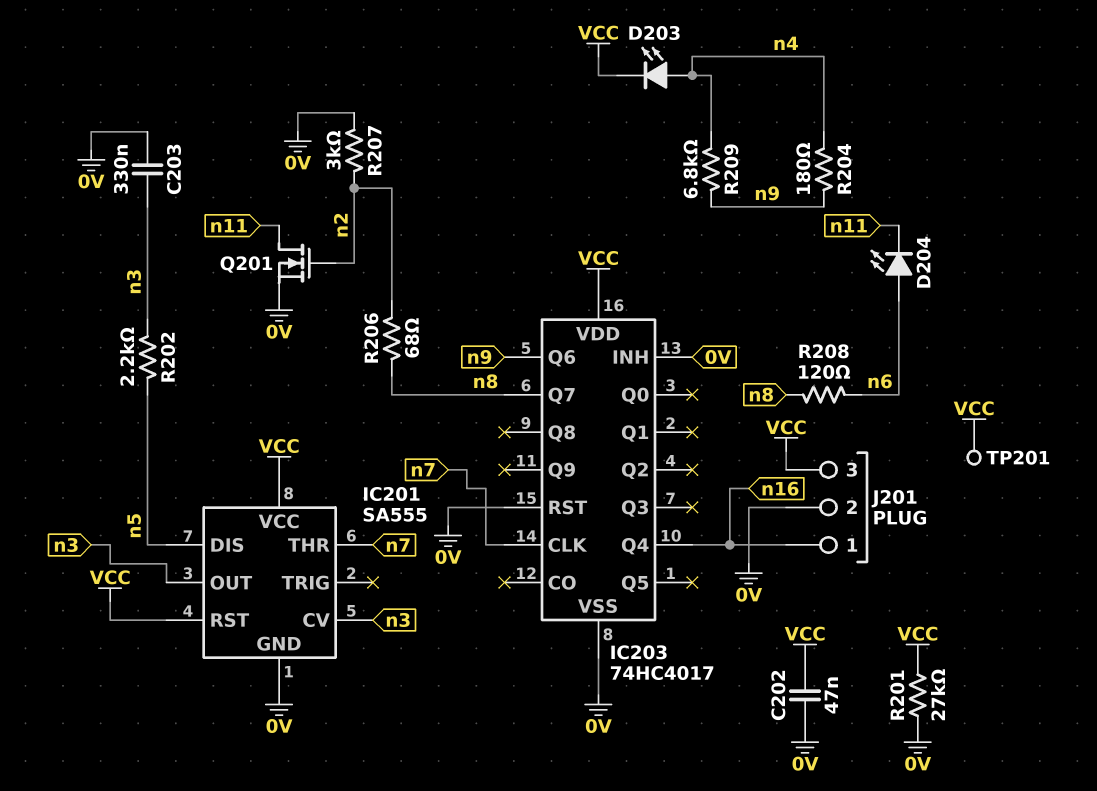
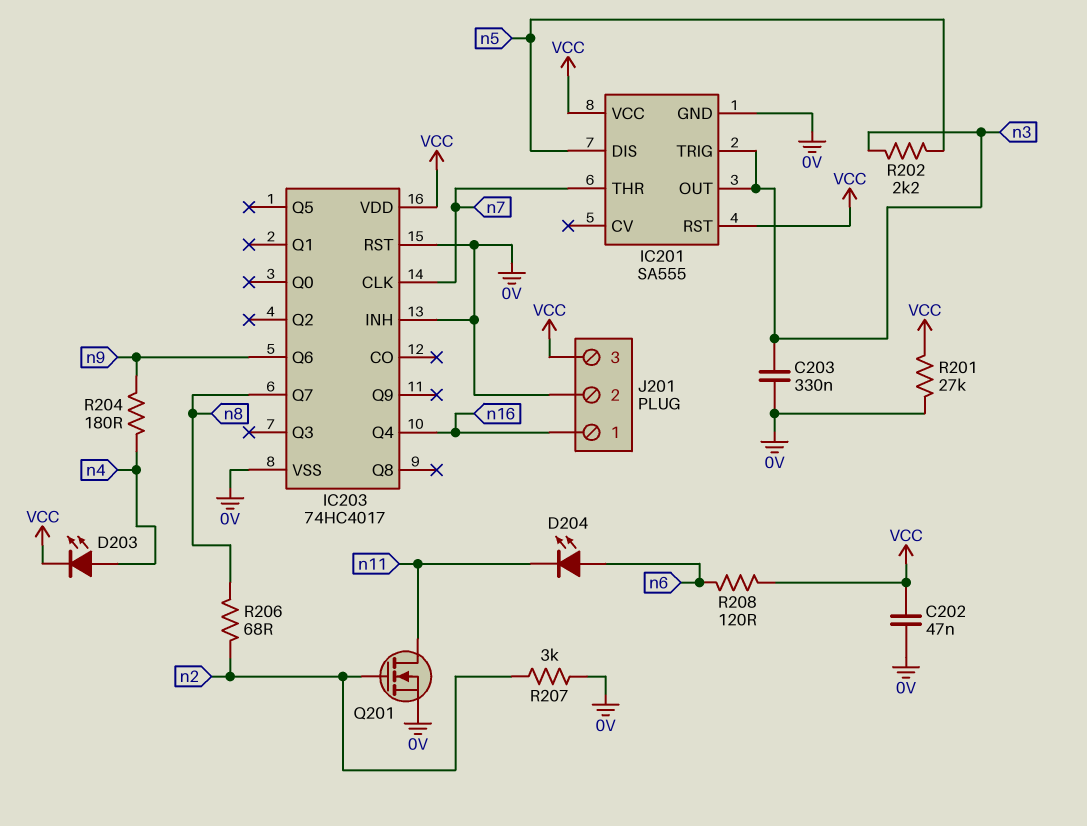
IC201 pin CV: n3 -> none
IC201 pin TRIG: none -> n3
R208: 120 (n6, n8) -> 120 (VCC, n6)
R209: 6.8k (n4, n9) -> none
TP201: test point (VCC) -> none

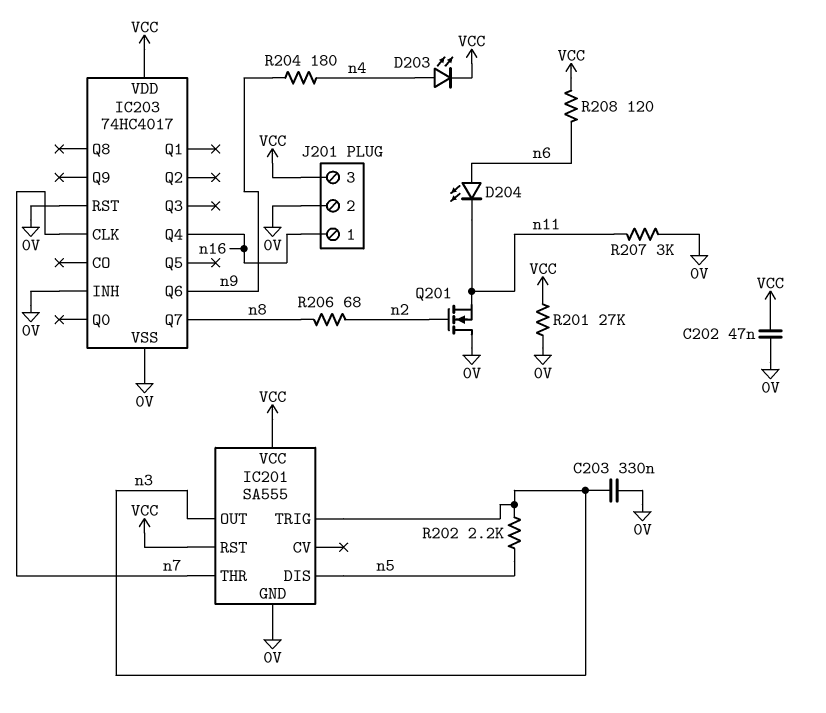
Q201: NMOS (G n2, D n11, S 0V) -> NMOS (G n2, D 0V, S n11)
R207: 3k (0V, n2) -> 3k (0V, n11)

